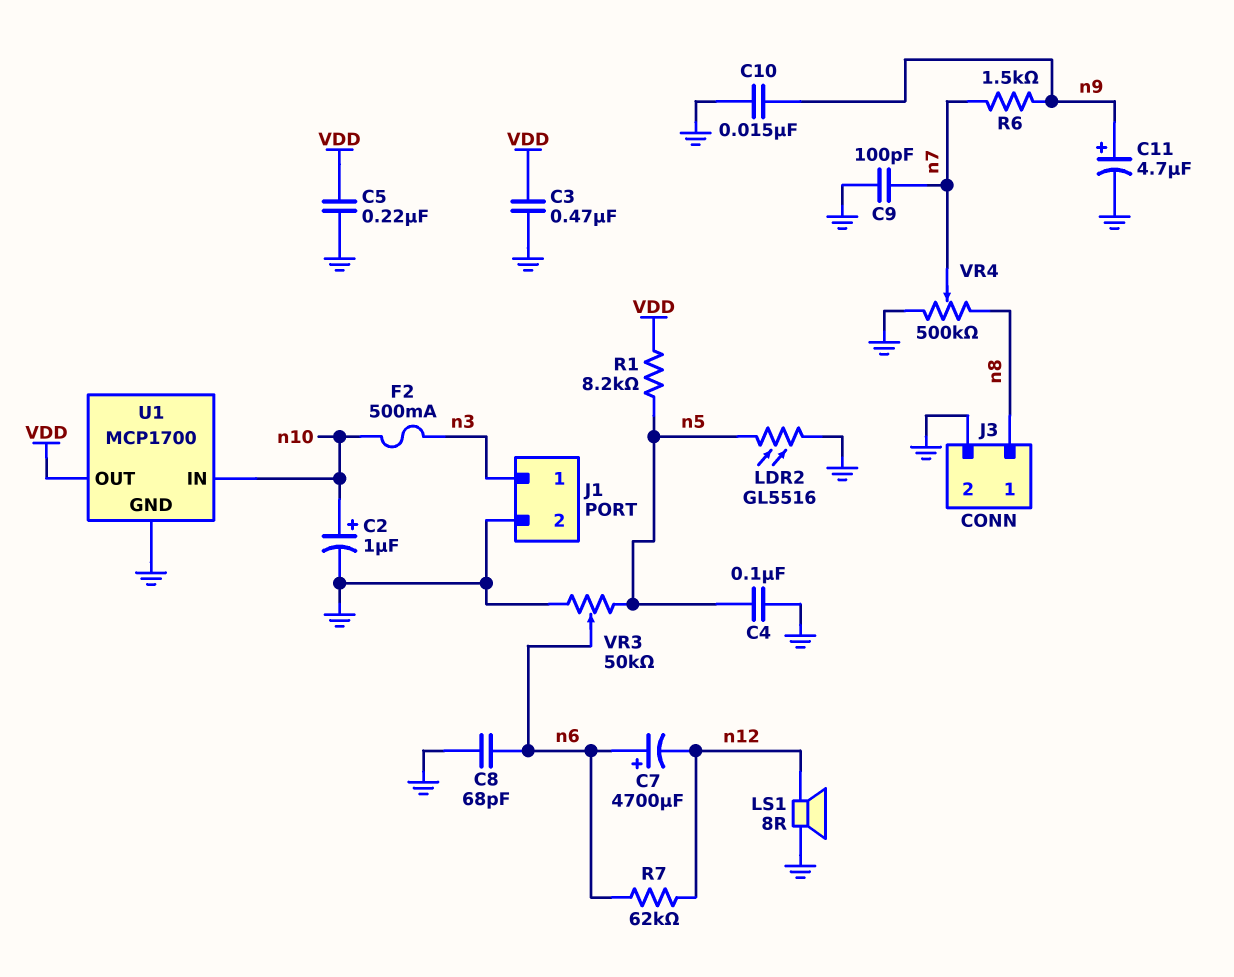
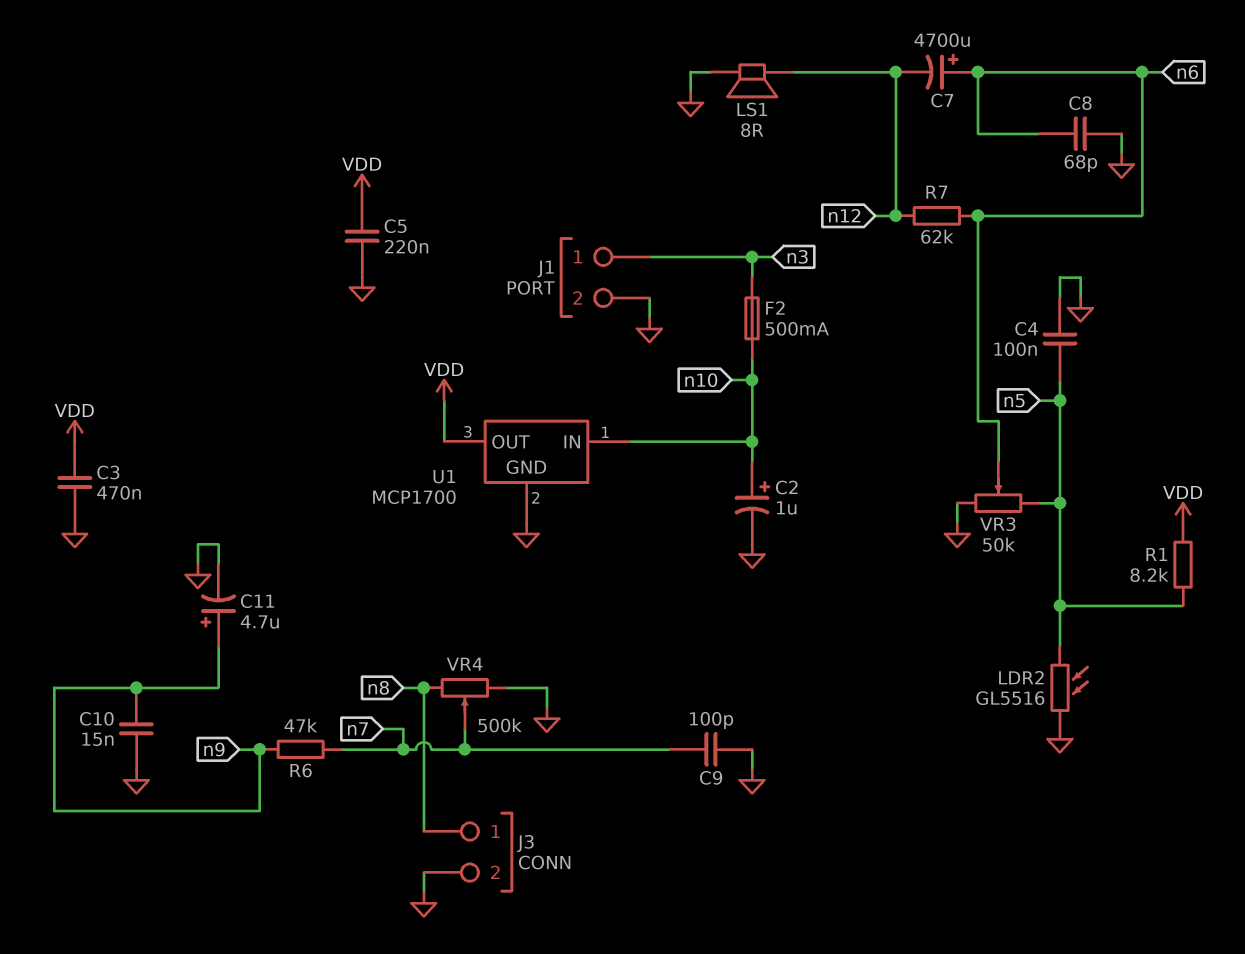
R6: 1.5k (n7, n9) -> 47k (n7, n9)

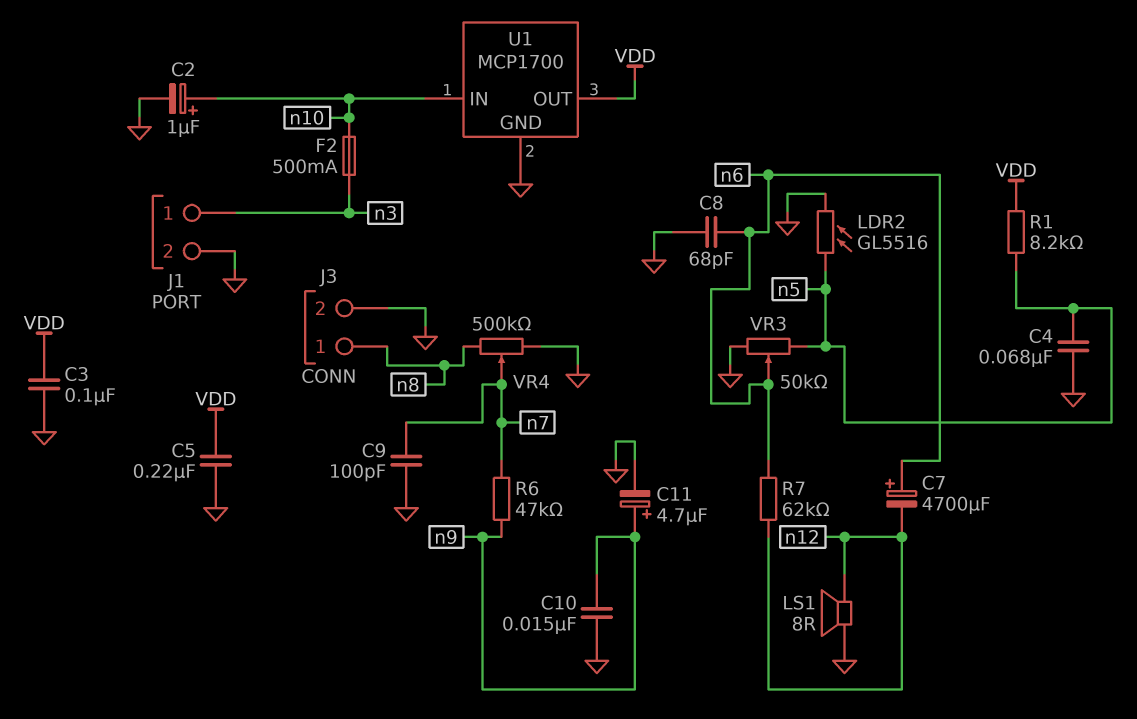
C3: 470nF (GND, VDD) -> 100nF (GND, VDD)
C4: 100nF (GND, n5) -> 68nF (GND, n5)

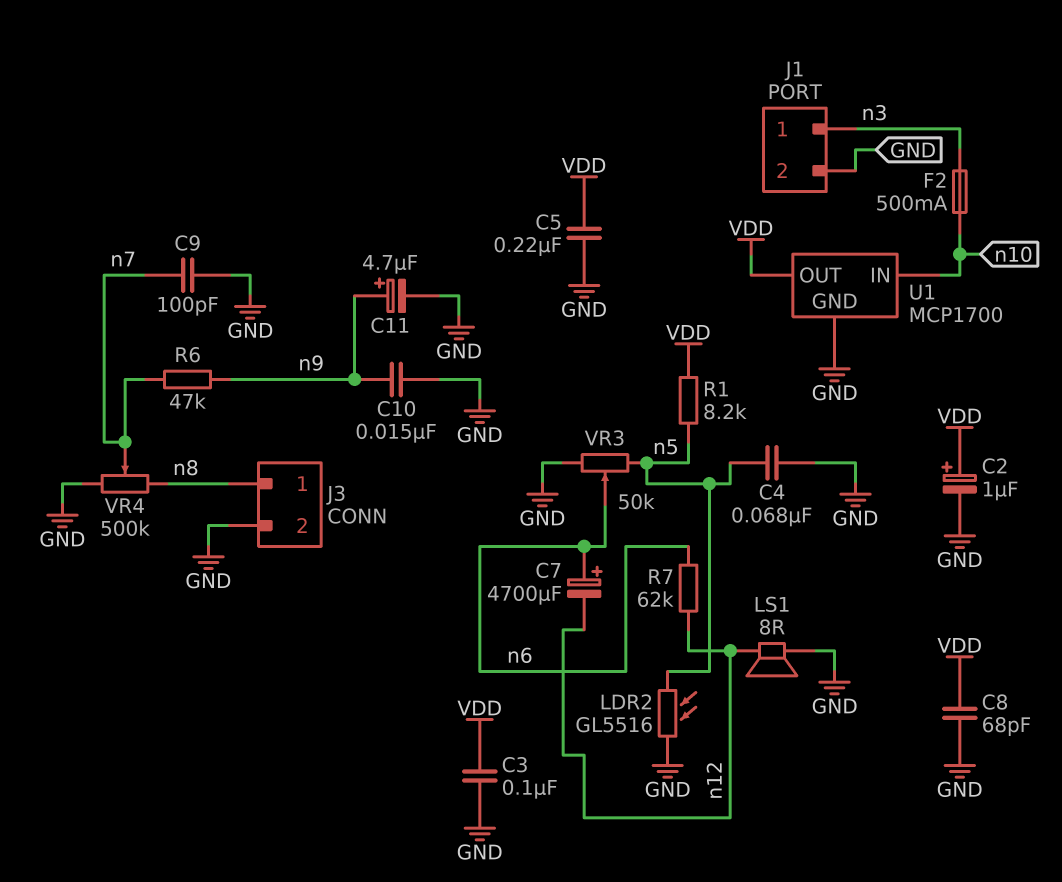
C2: 1uF (plus n10, minus GND) -> 1uF (plus VDD, minus GND)
C8: 68pF (GND, n6) -> 68pF (GND, VDD)

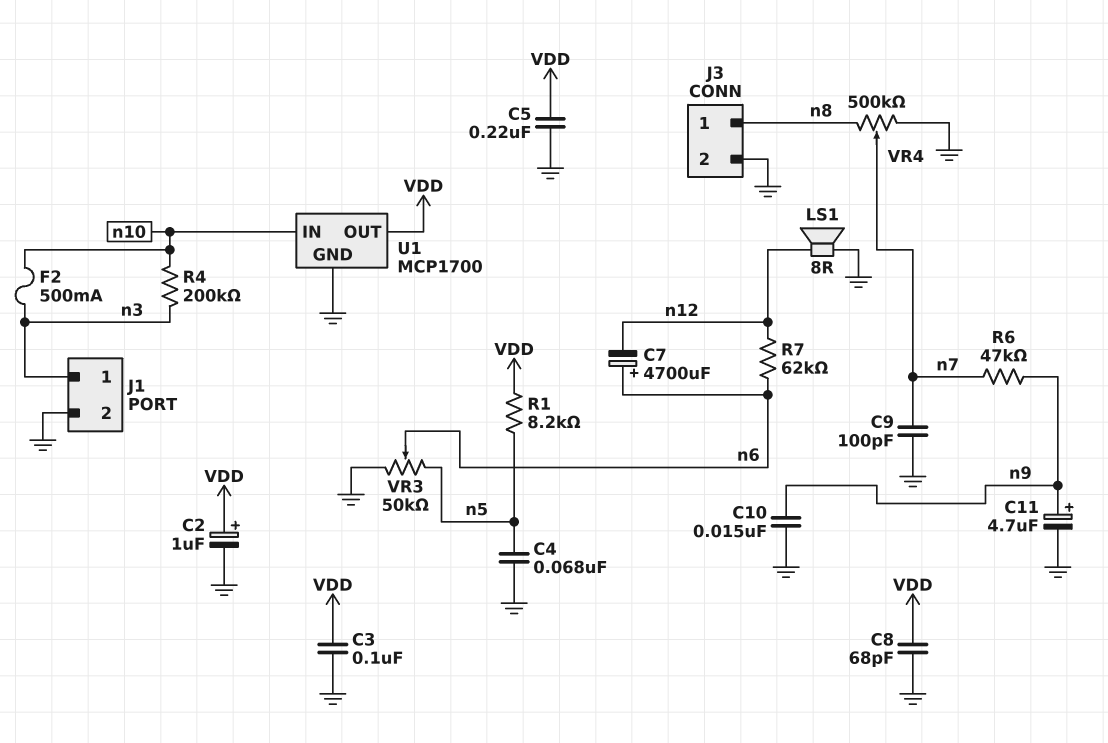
LDR2: GL5516 (GND, n5) -> none
R4: none -> 200k (n3, n10)

